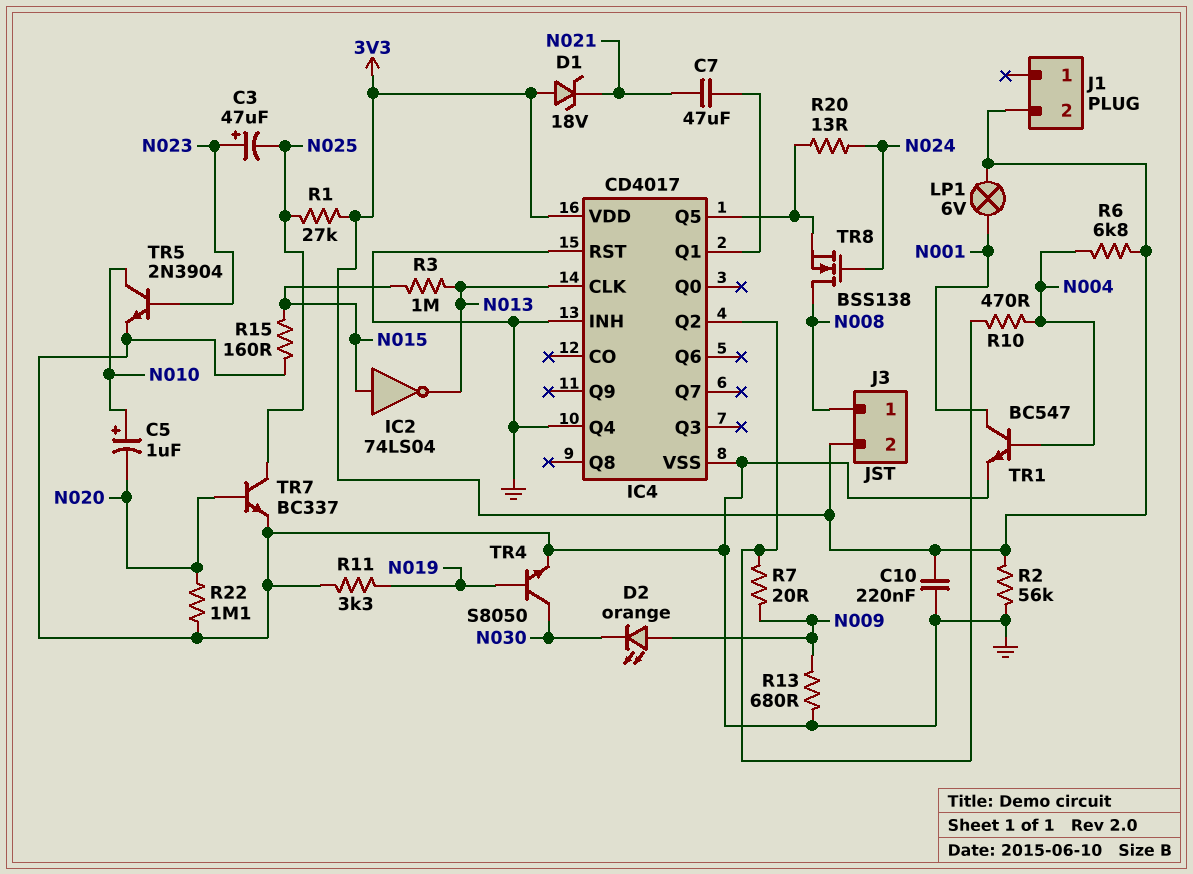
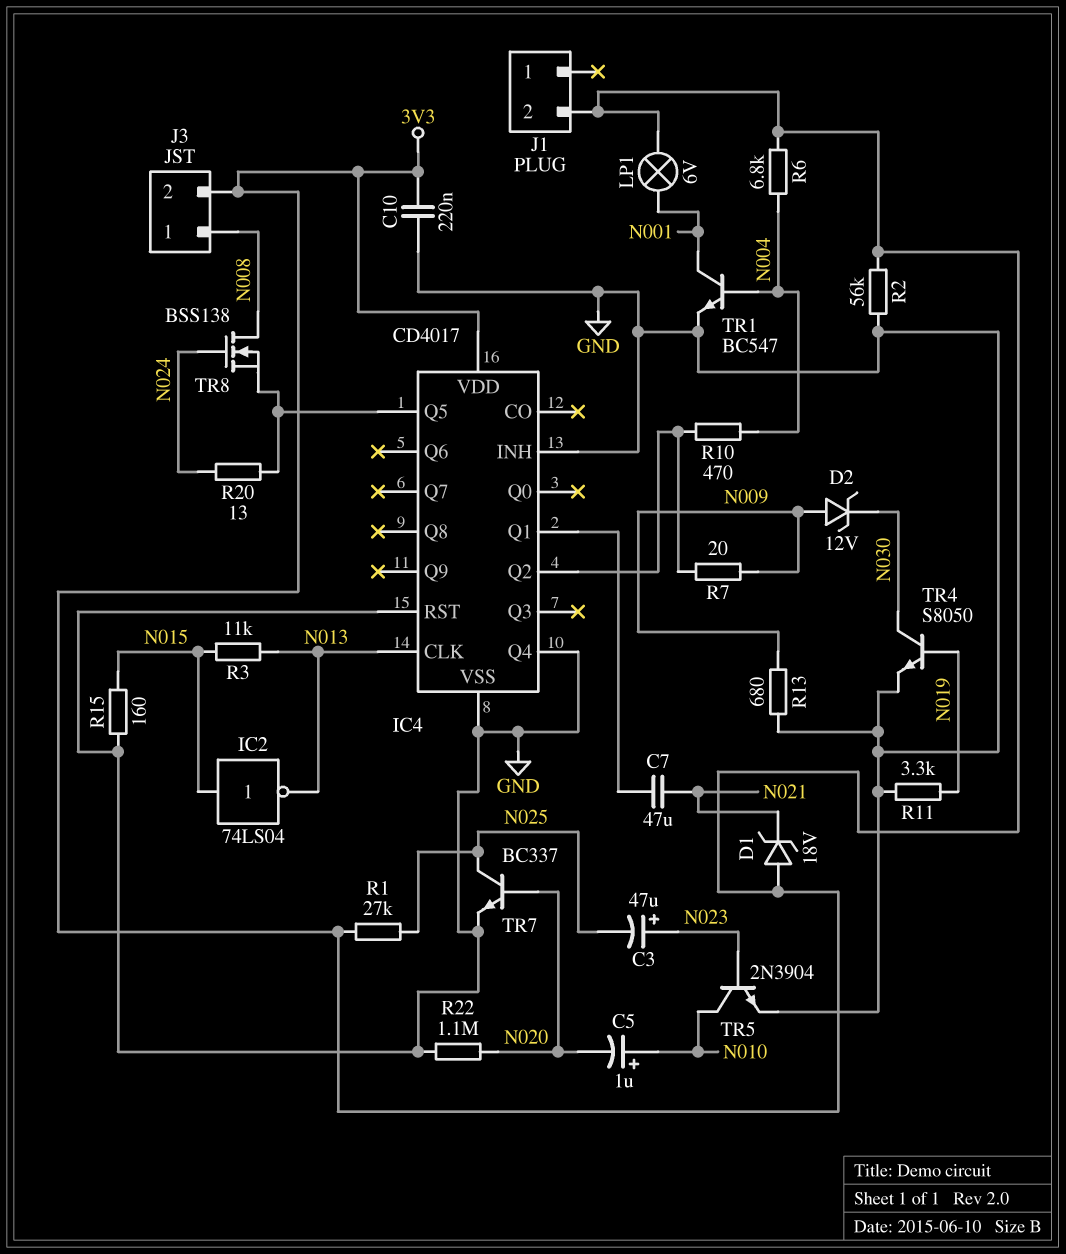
D2: LED orange (A N009, K N030) -> zener 12V (A N009, K N030)
R3: 1M (N013, N015) -> 11k (N013, N015)

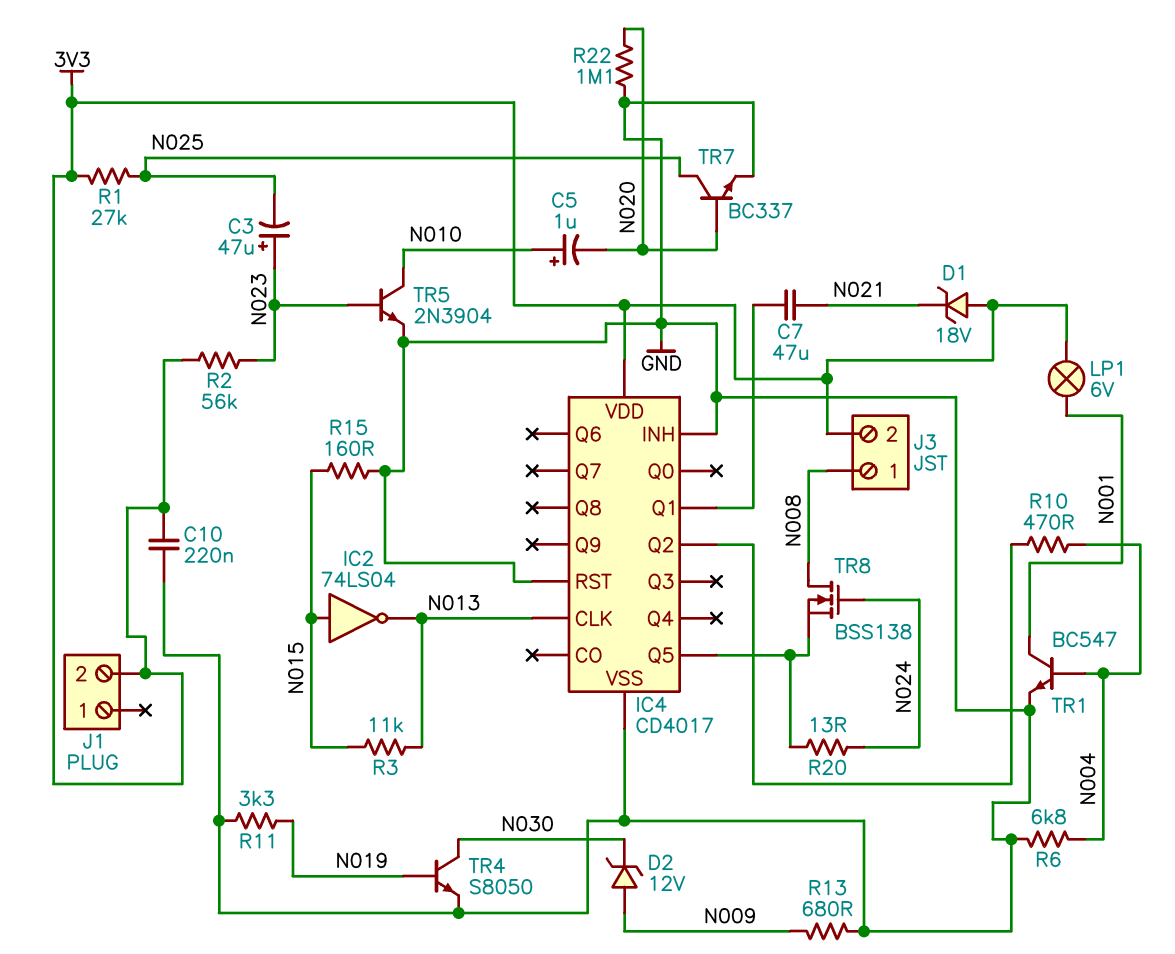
IC4 pin Q4: GND -> none
R2: 56k (3V3, GND) -> 56k (3V3, N023)
R6: 6.8k (3V3, N004) -> 6.8k (GND, N004)
R7: 20 (IC4/Q2, N009) -> none

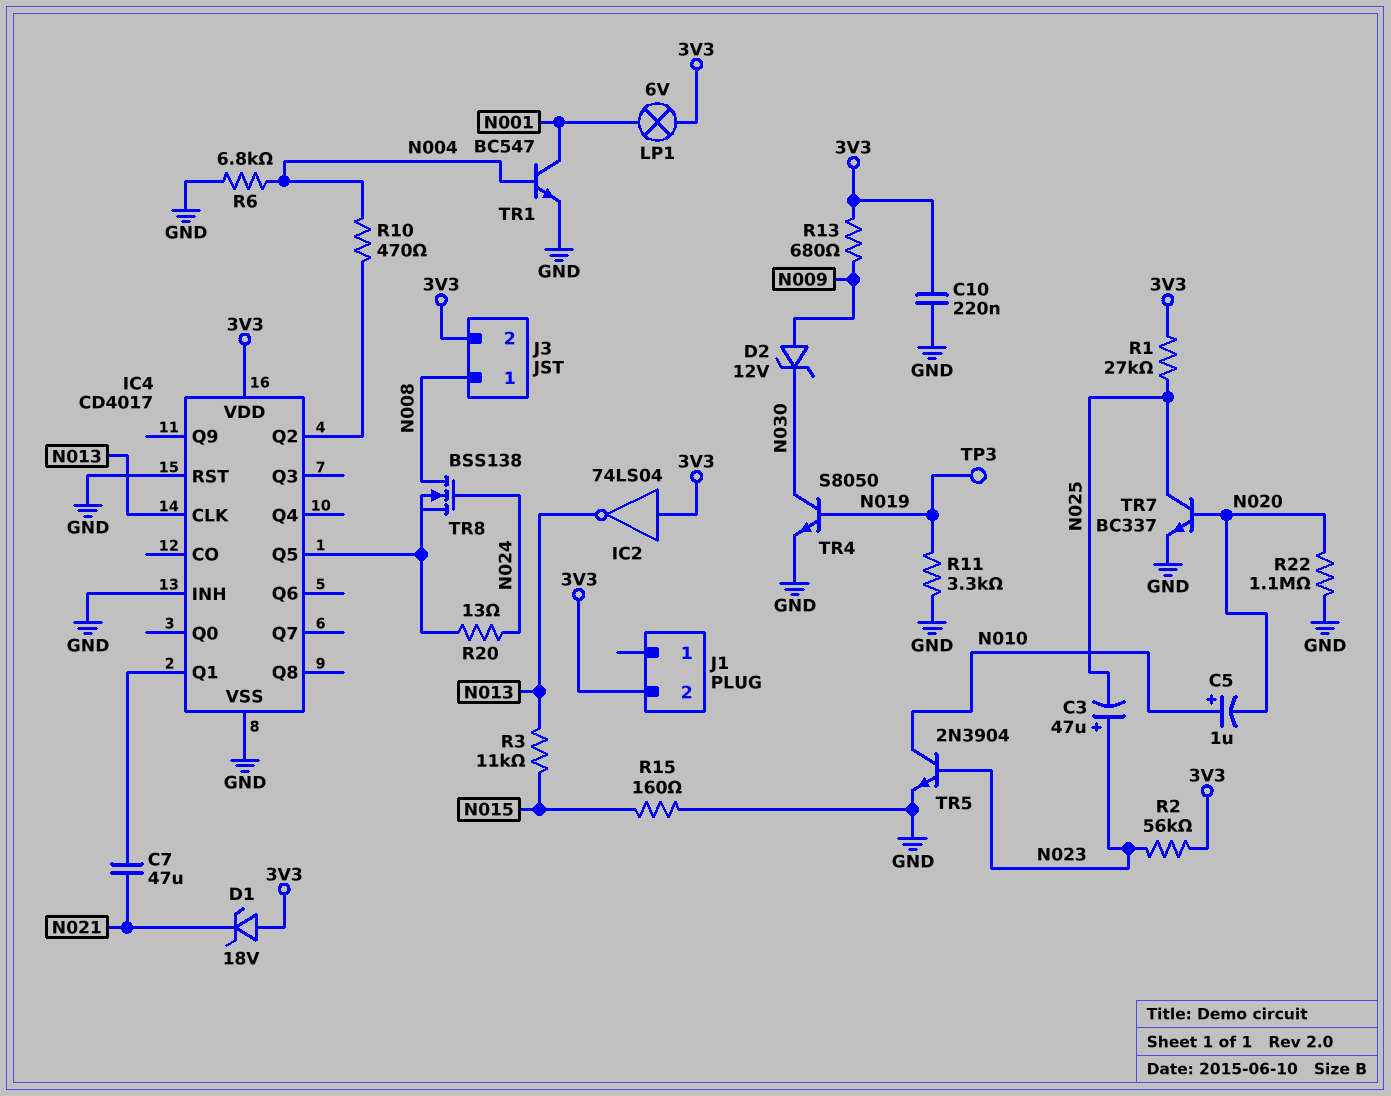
IC2: NOT 74LS04 (in N015, out N013) -> NOT 74LS04 (in 3V3, out N013)
R13: 680 (GND, N009) -> 680 (3V3, N009)
TP3: none -> test point (N019)

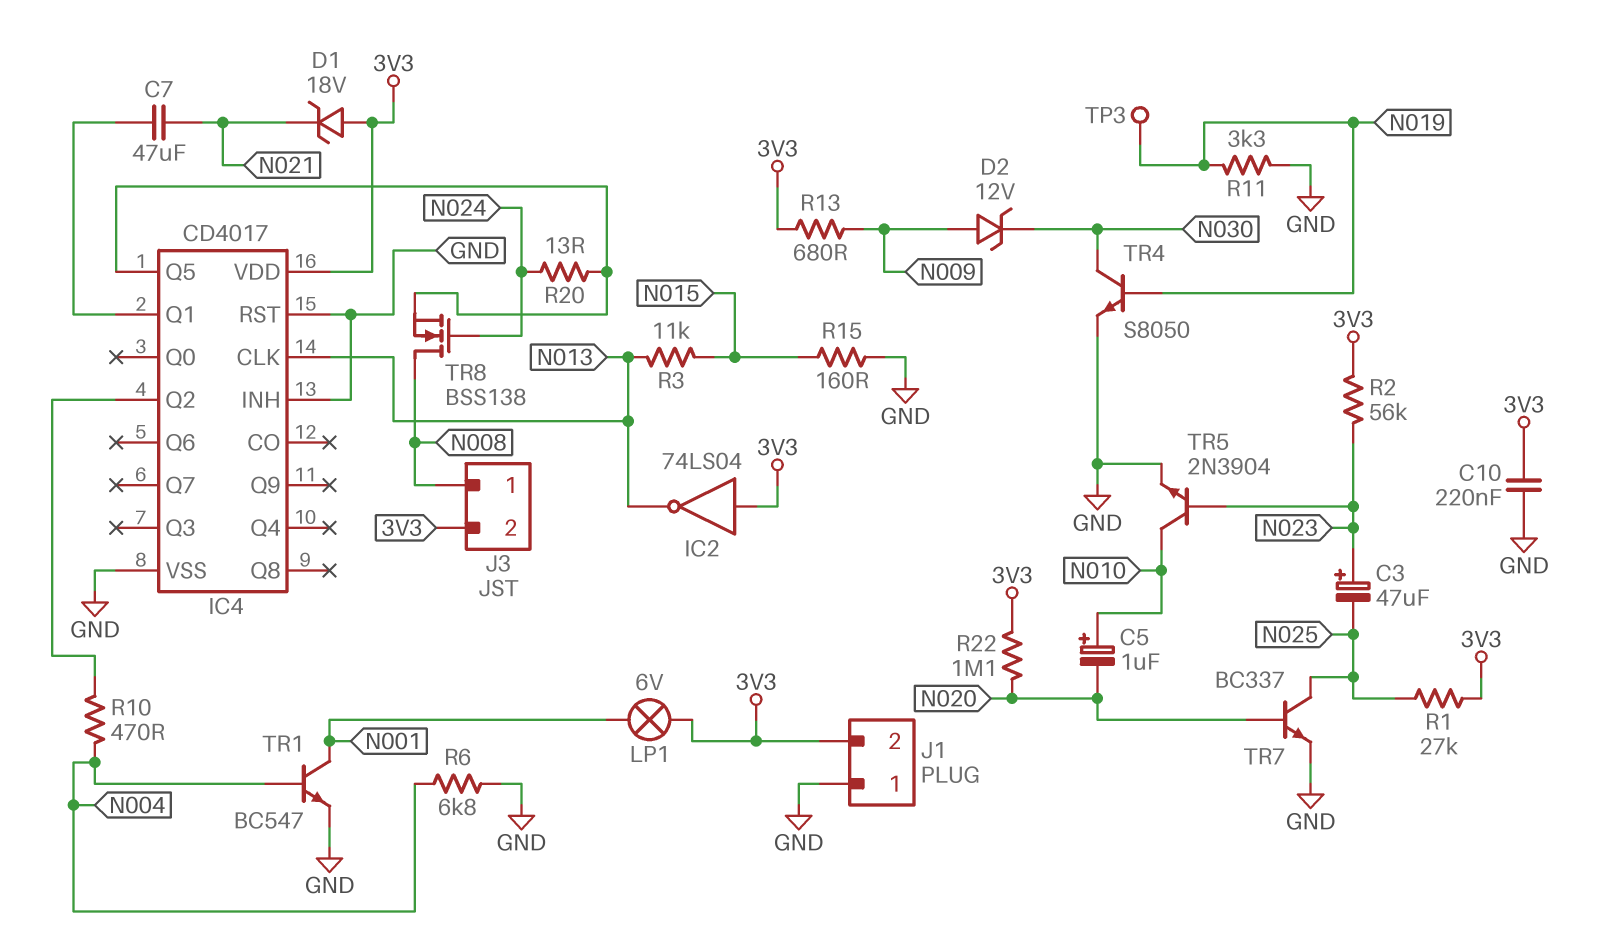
J1 pin 1: none -> GND
R22: 1.1M (GND, N020) -> 1.1M (3V3, N020)

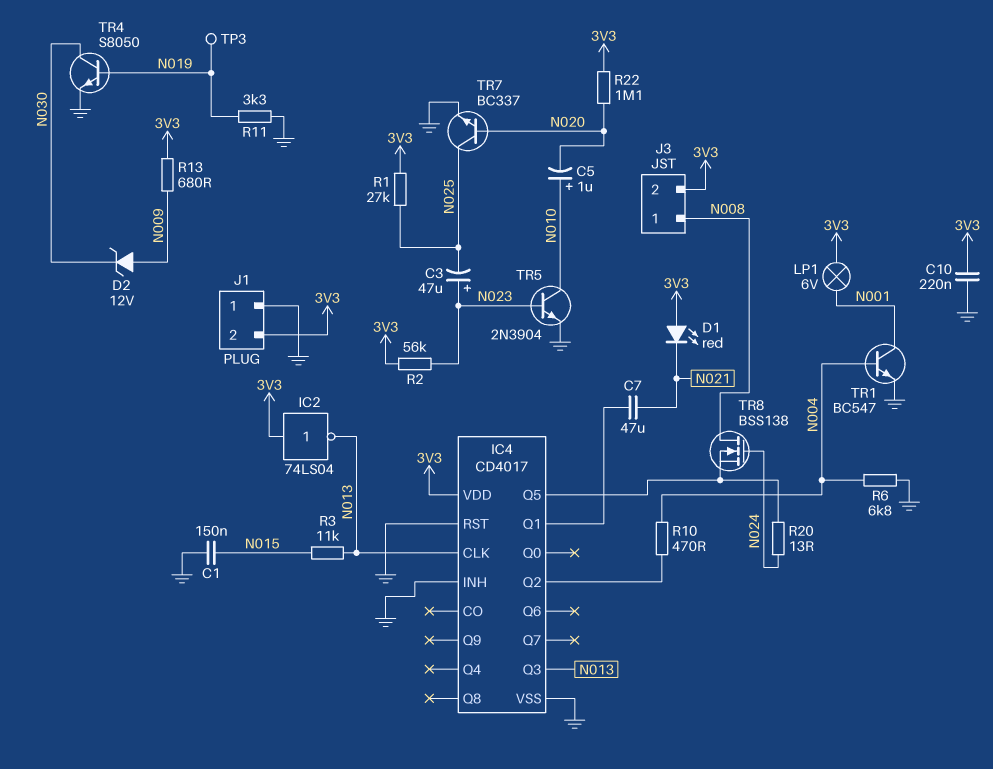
C1: none -> 150nF (GND, N015)
D1: zener 18V (A 3V3, K N021) -> LED red (A 3V3, K N021)
IC4 pin Q3: none -> N013
R15: 160 (GND, N015) -> none

